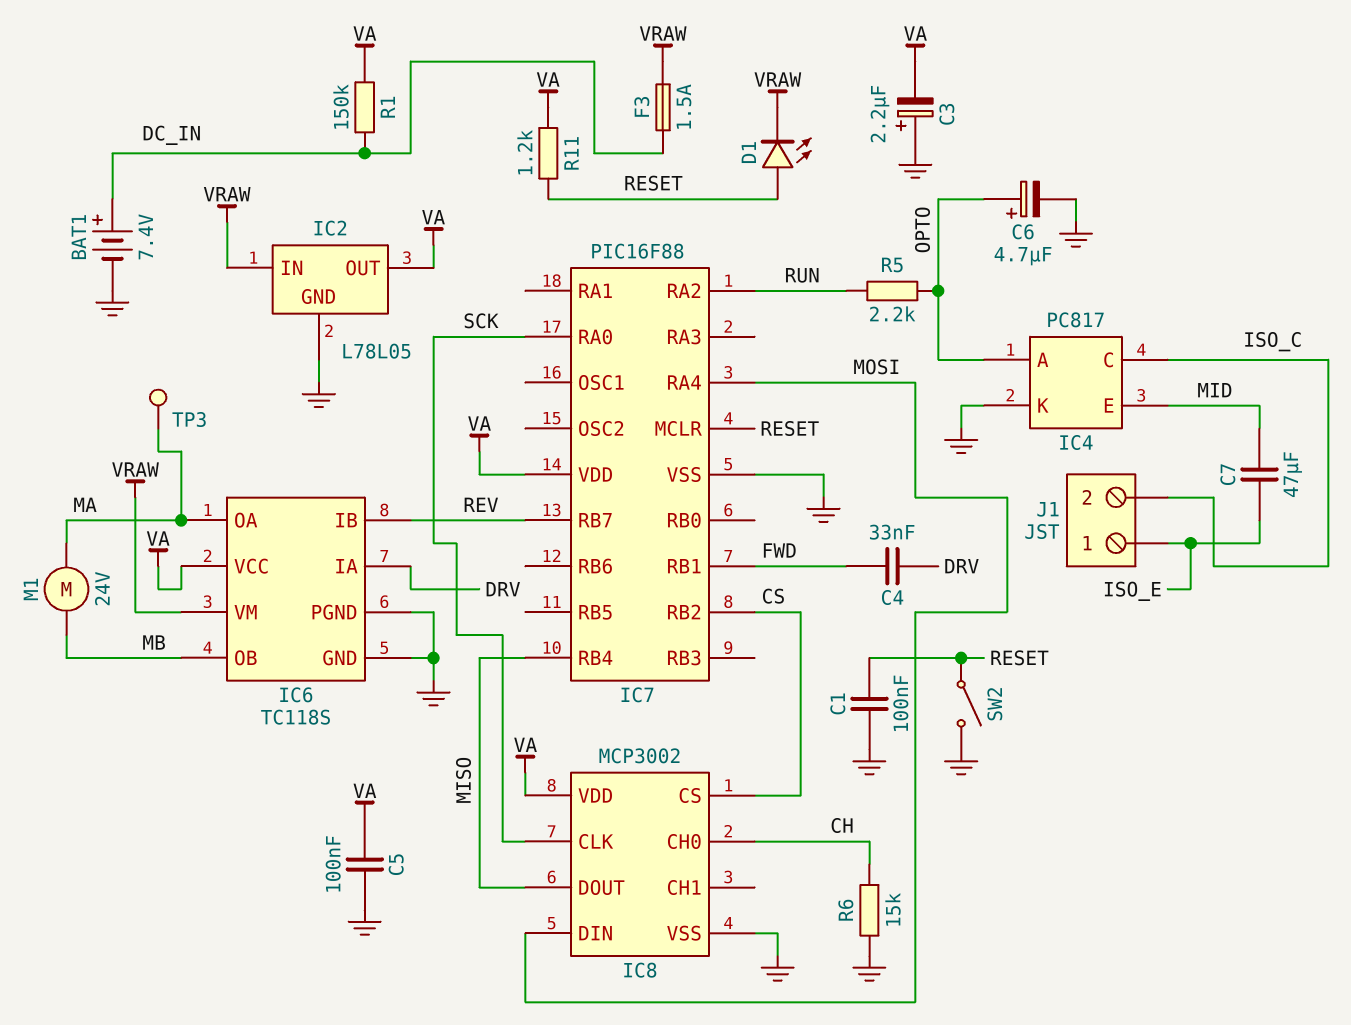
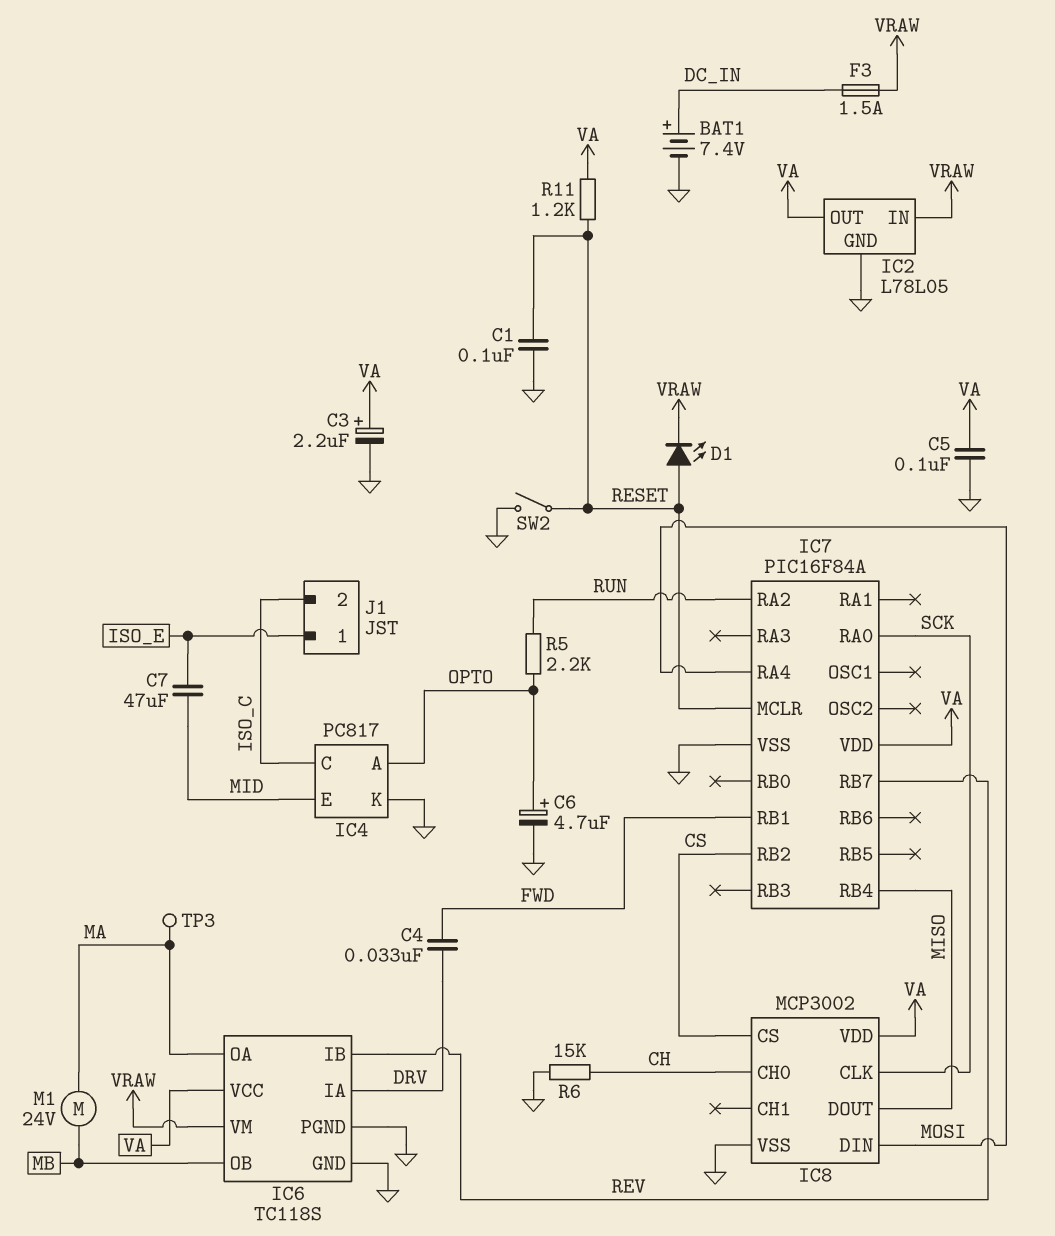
C3: 2.2uF (plus GND, minus VA) -> 2.2uF (plus VA, minus GND)
IC7: PIC16F88 -> PIC16F84A
R1: 150k (DC_IN, VA) -> none

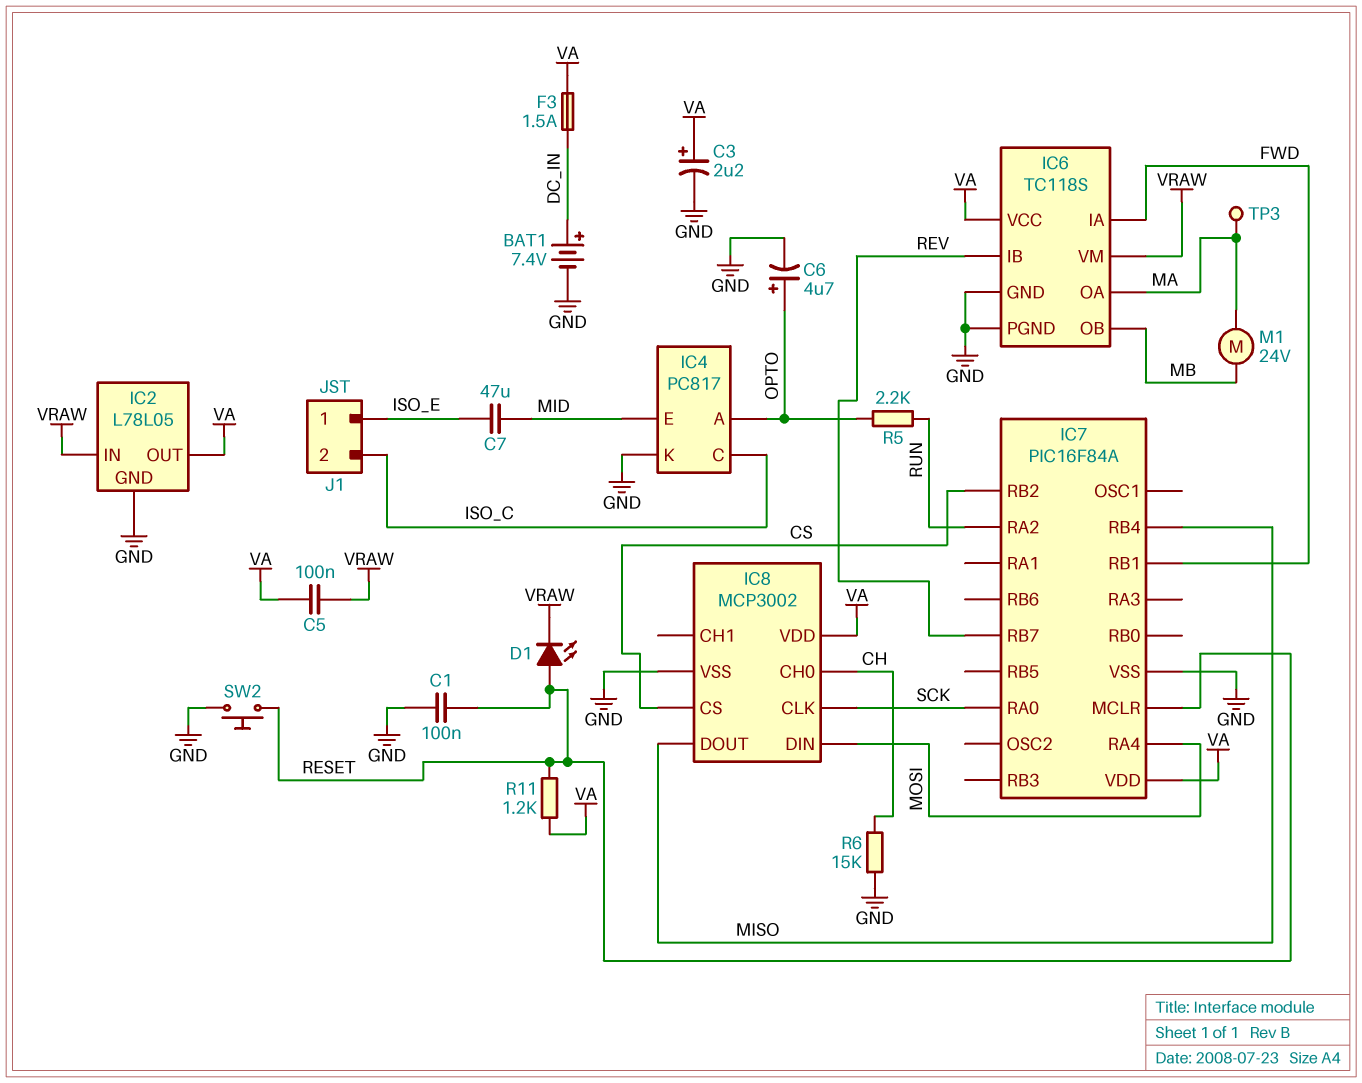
C4: 33nF (DRV, FWD) -> none
C5: 100nF (GND, VA) -> 100nF (VA, VRAW)
F3: 1.5A (DC_IN, VRAW) -> 1.5A (DC_IN, VA)
IC6 pin IA: DRV -> FWD
SW2: switch (GND, RESET) -> button (GND, RESET)

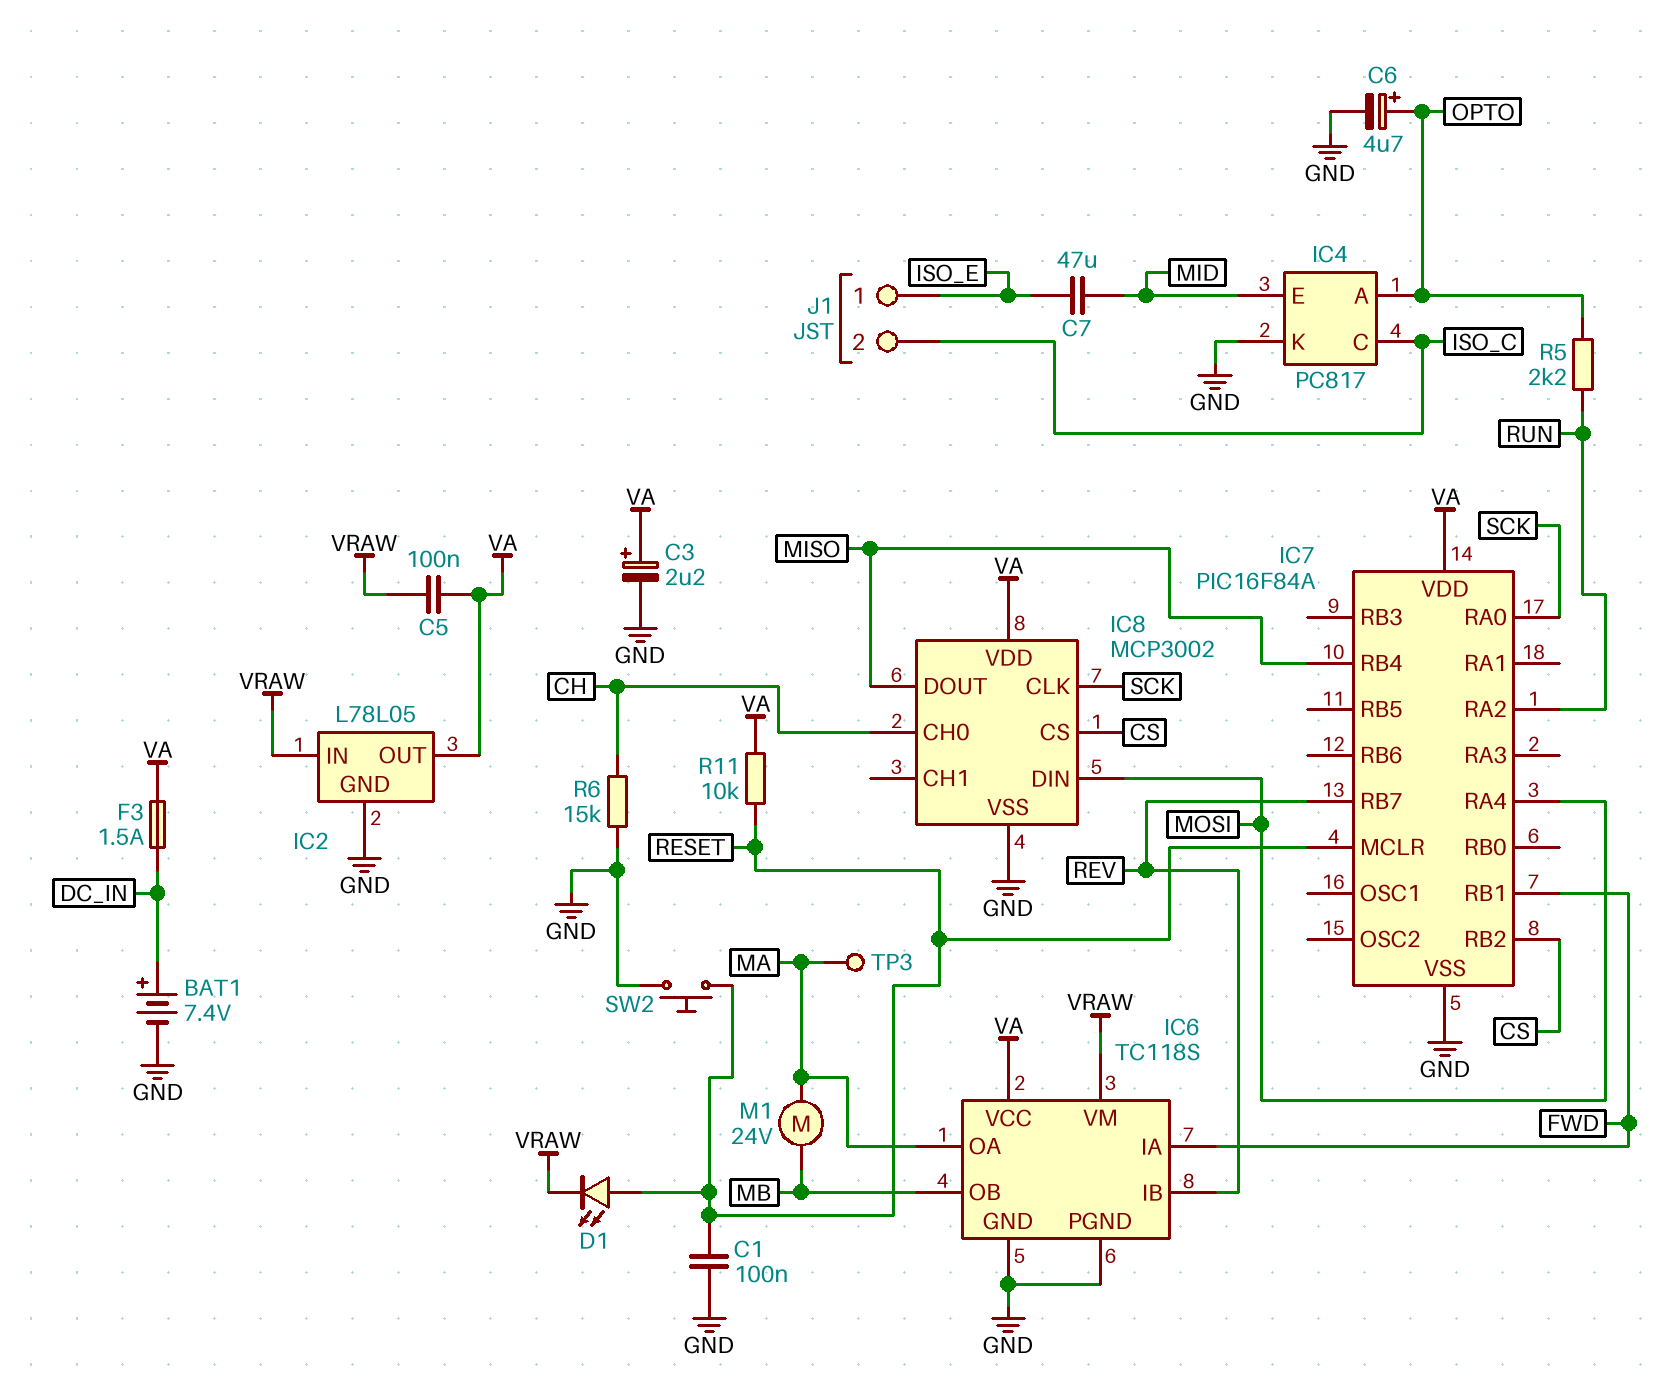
R11: 1.2k (RESET, VA) -> 10k (RESET, VA)

